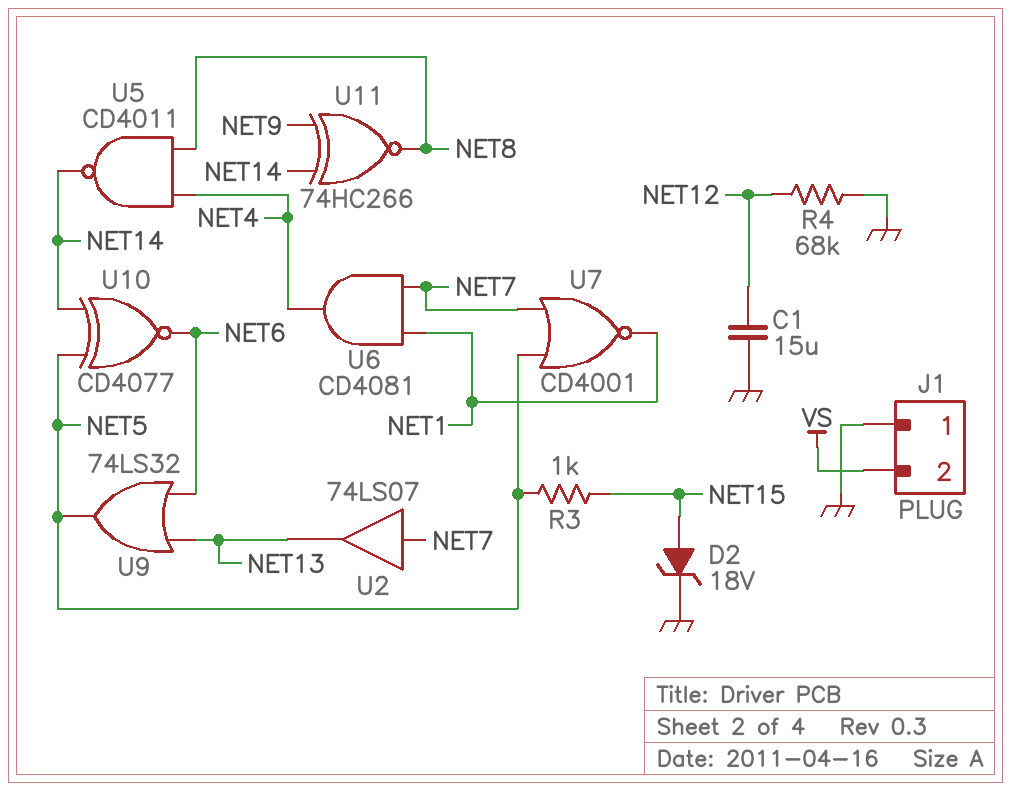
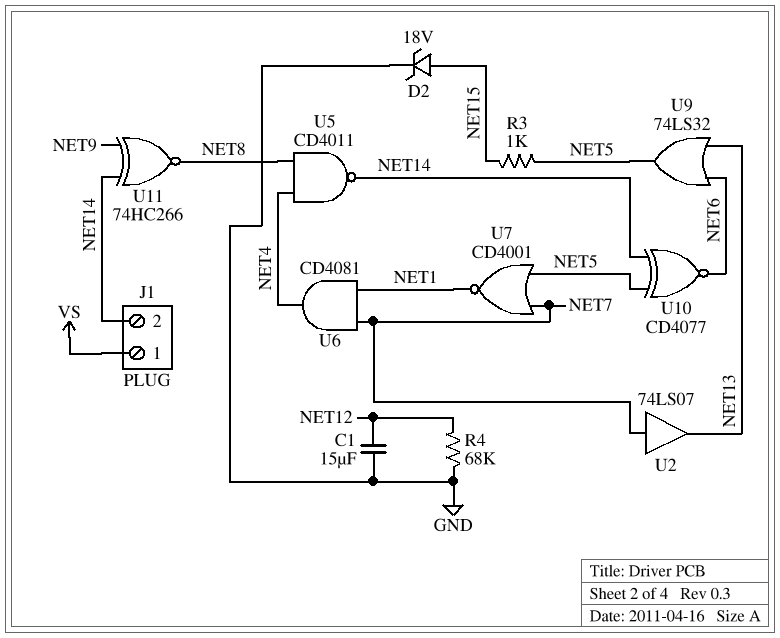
J1 pin 1: GND -> VS
J1 pin 2: VS -> NET14

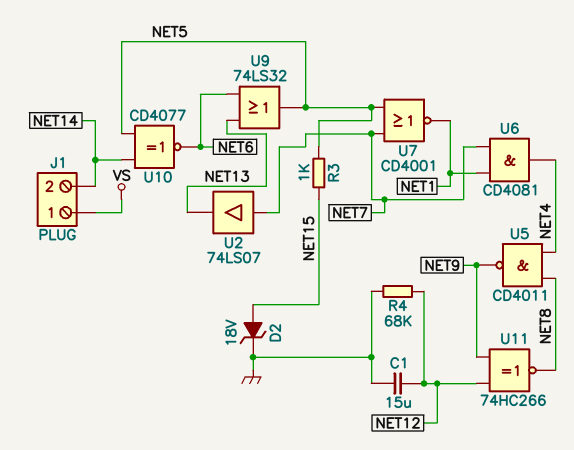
U5: NAND CD4011 (in NET4, in NET8, out NET14) -> NAND CD4011 (in NET4, in NET8, out NET9)
U11: XNOR 74HC266 (in NET9, in NET14, out NET8) -> XNOR 74HC266 (in NET9, in NET12, out NET8)

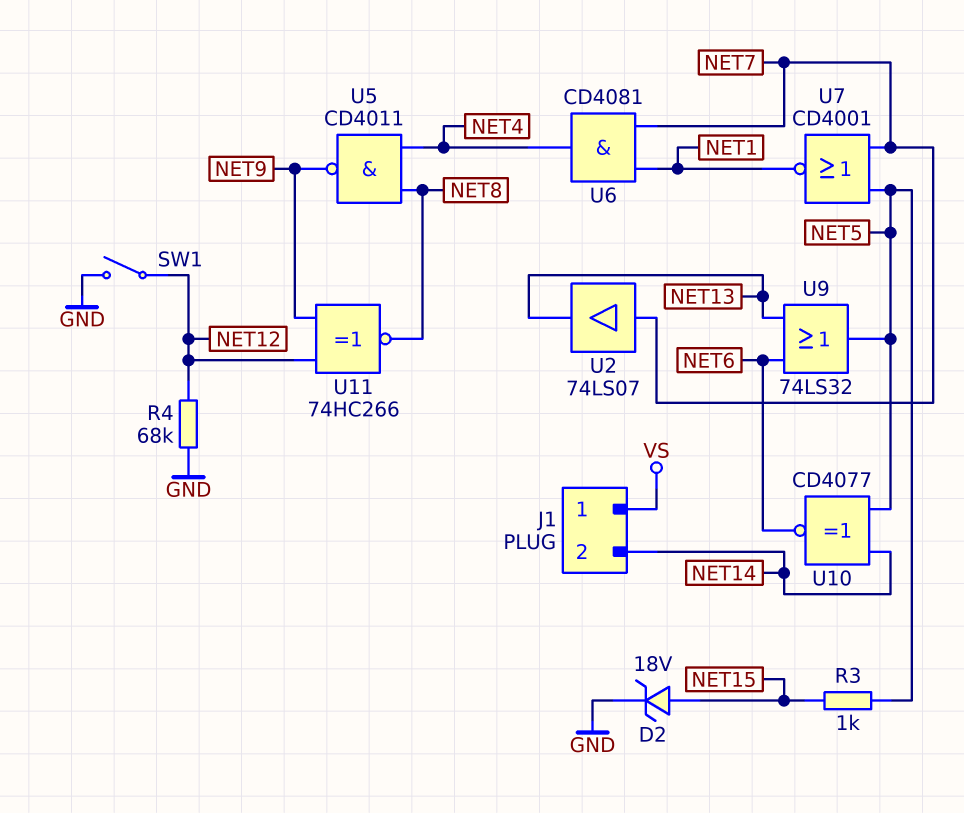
C1: 15uF (GND, NET12) -> none
SW1: none -> switch (GND, NET12)

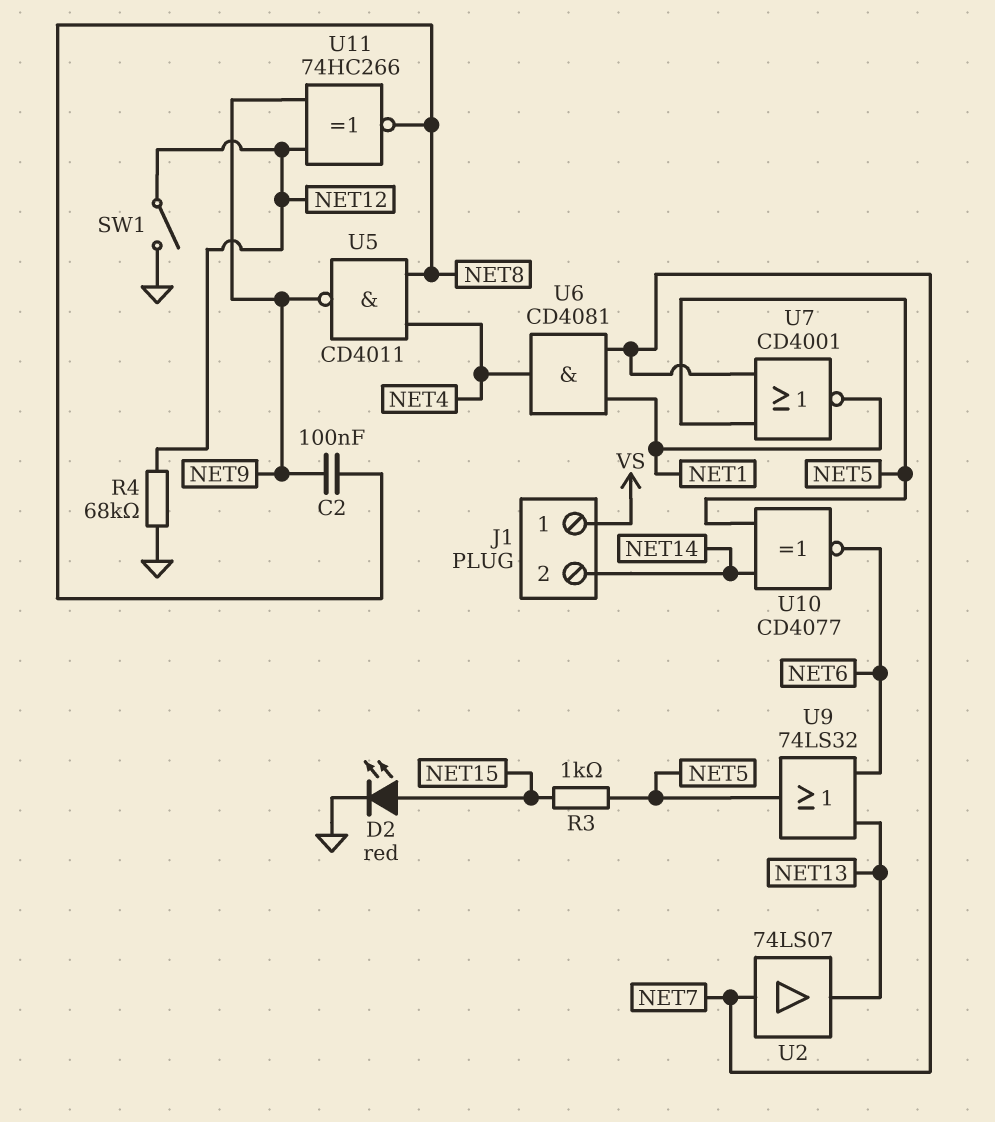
C2: none -> 100nF (NET8, NET9)
D2: zener 18V (A NET15, K GND) -> LED red (A NET15, K GND)

